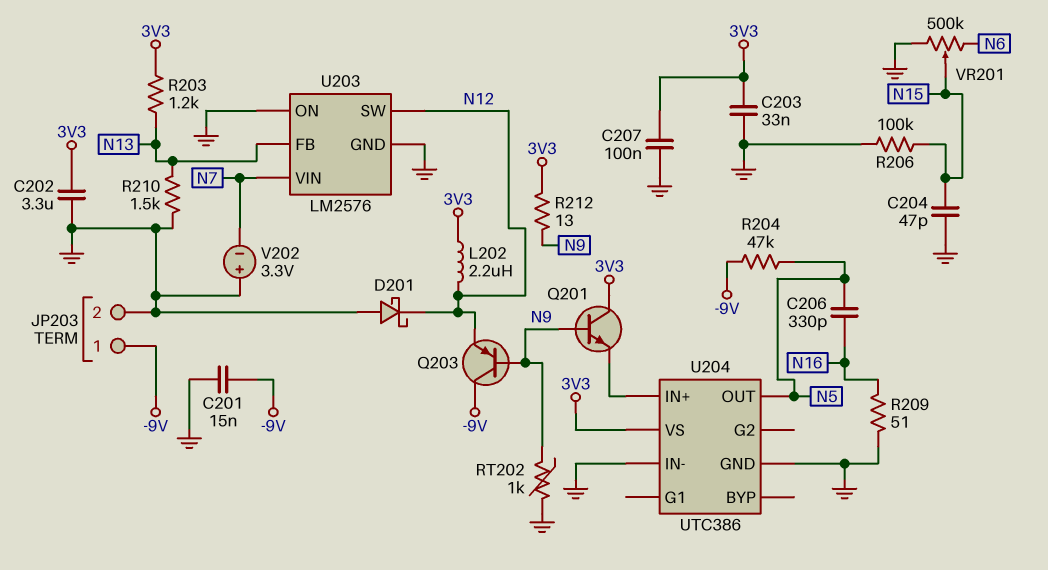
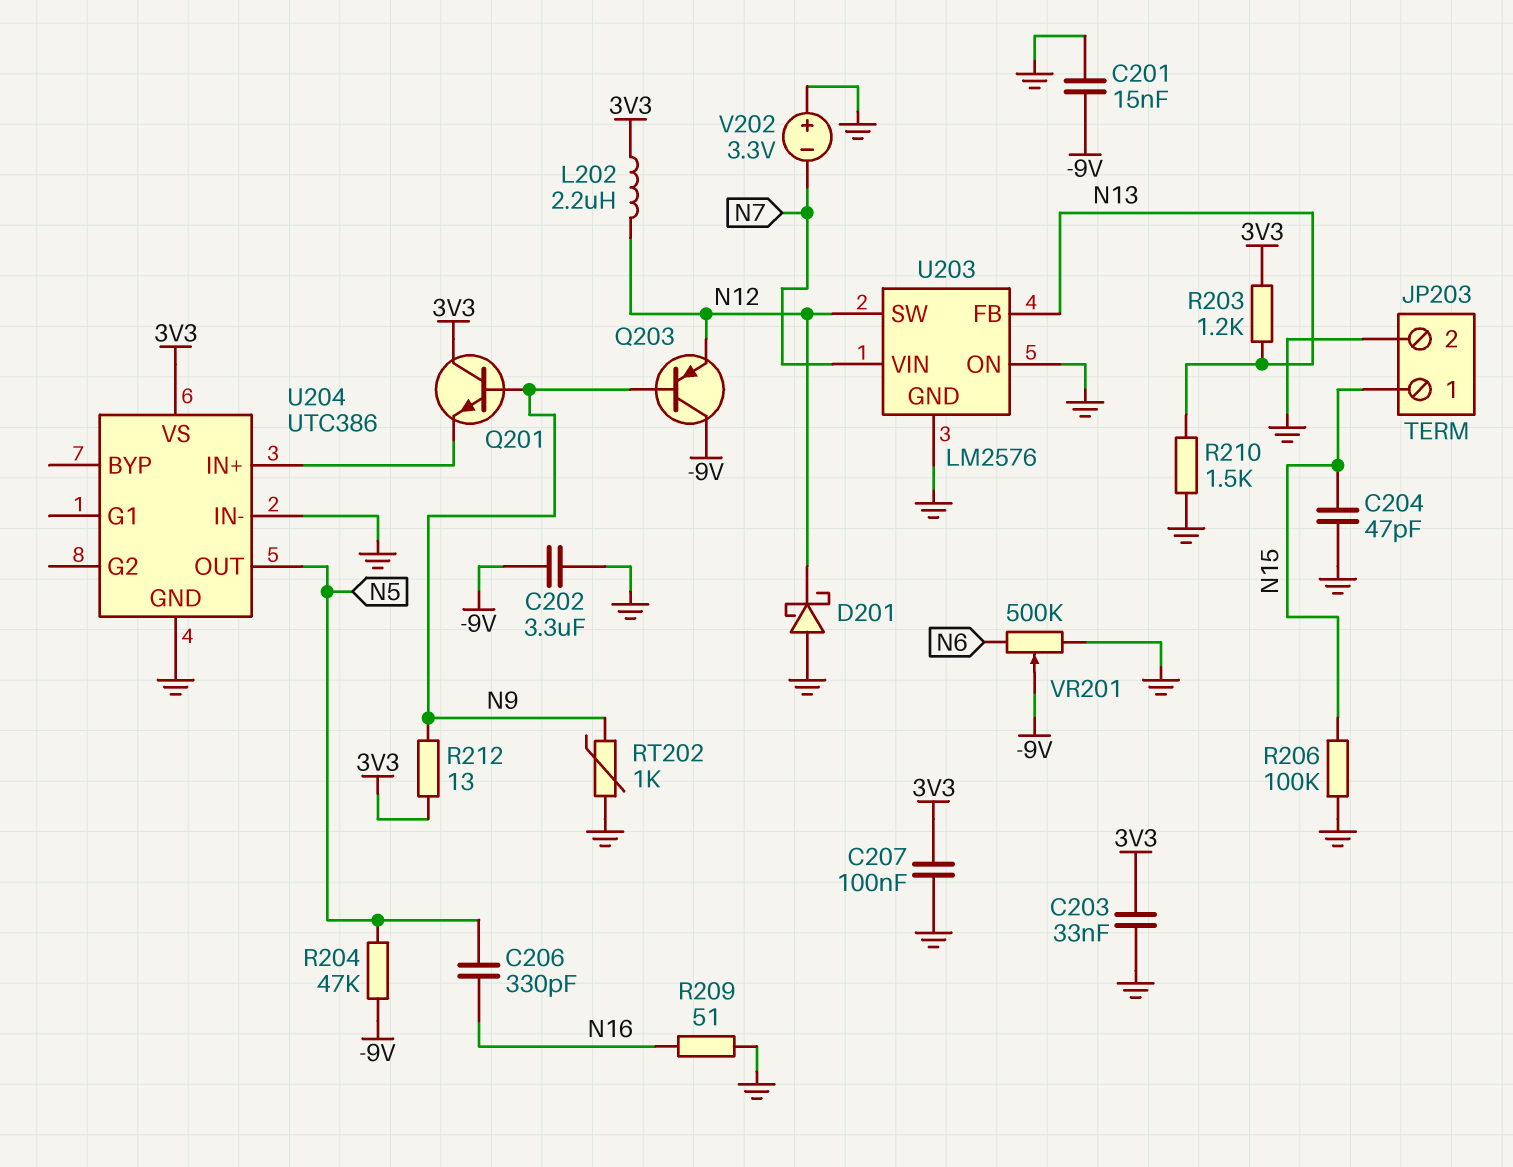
C202: 3.3uF (3V3, GND) -> 3.3uF (-9V, GND)
JP203 pin 1: -9V -> N15
VR201: 500k (GND, N6, wiper N15) -> 500k (GND, N6, wiper -9V)

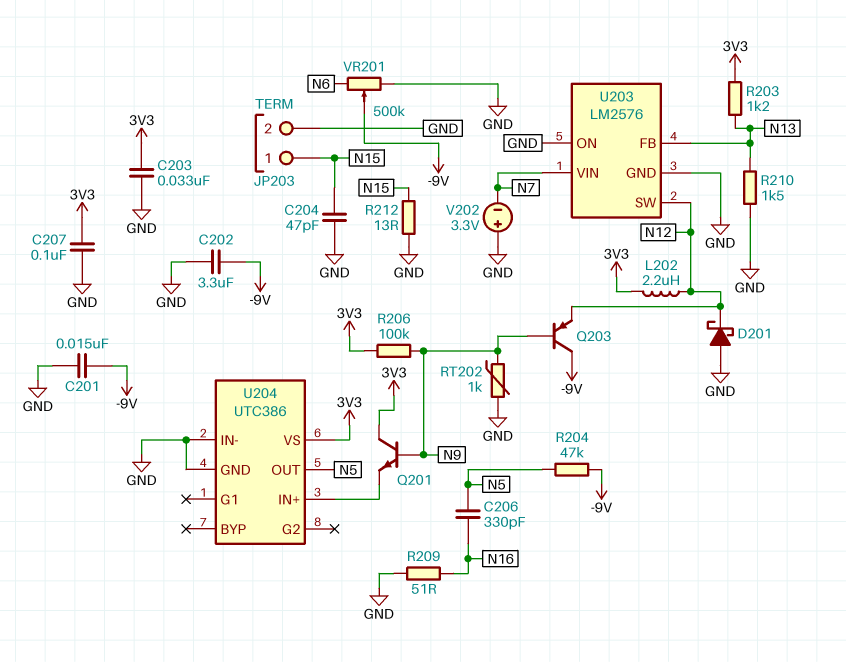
R206: 100k (GND, N15) -> 100k (3V3, N9)
R212: 13 (3V3, N9) -> 13 (GND, N15)

